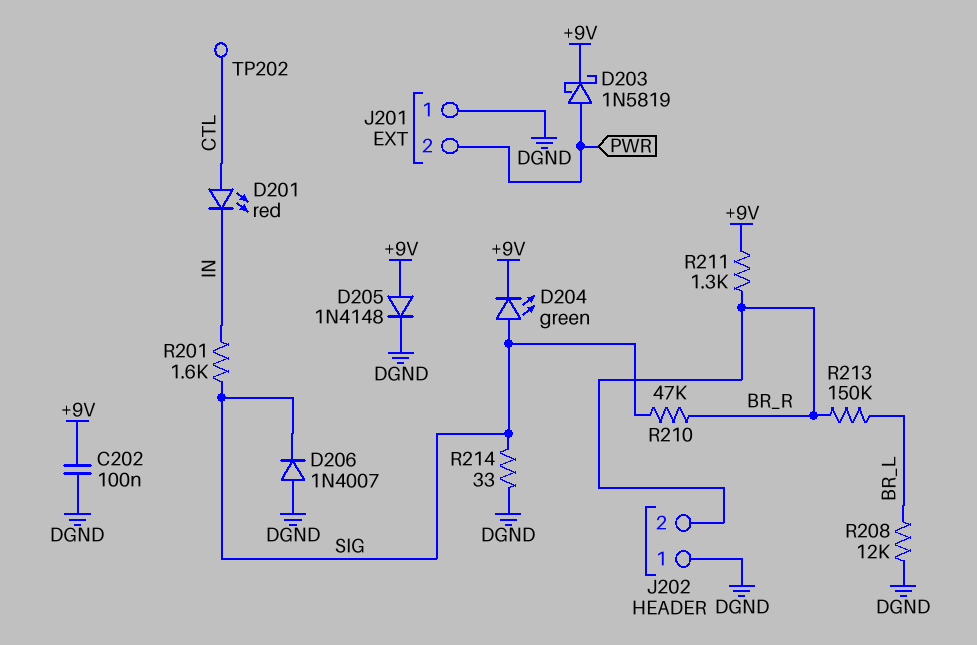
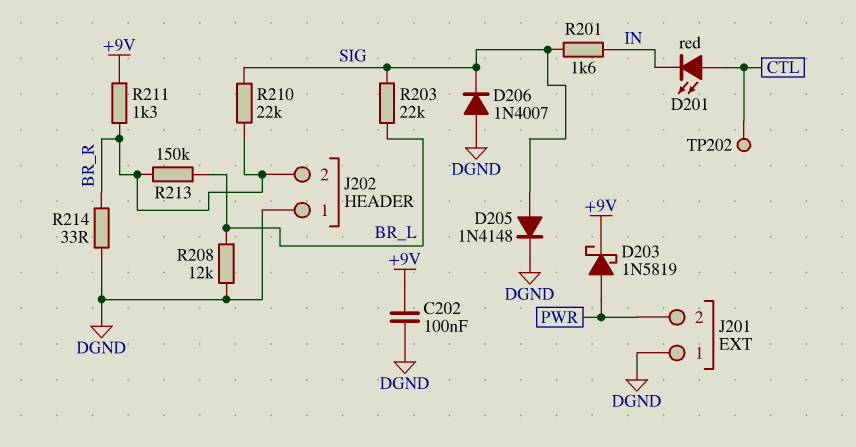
D204: LED green (A SIG, K +9V) -> none
D205: diode 1N4148 (A +9V, K DGND) -> diode 1N4148 (A SIG, K DGND)
R203: none -> 22k (BR_L, SIG)
R210: 47k (BR_R, SIG) -> 22k (BR_R, SIG)
R214: 33 (DGND, SIG) -> 33 (BR_R, DGND)

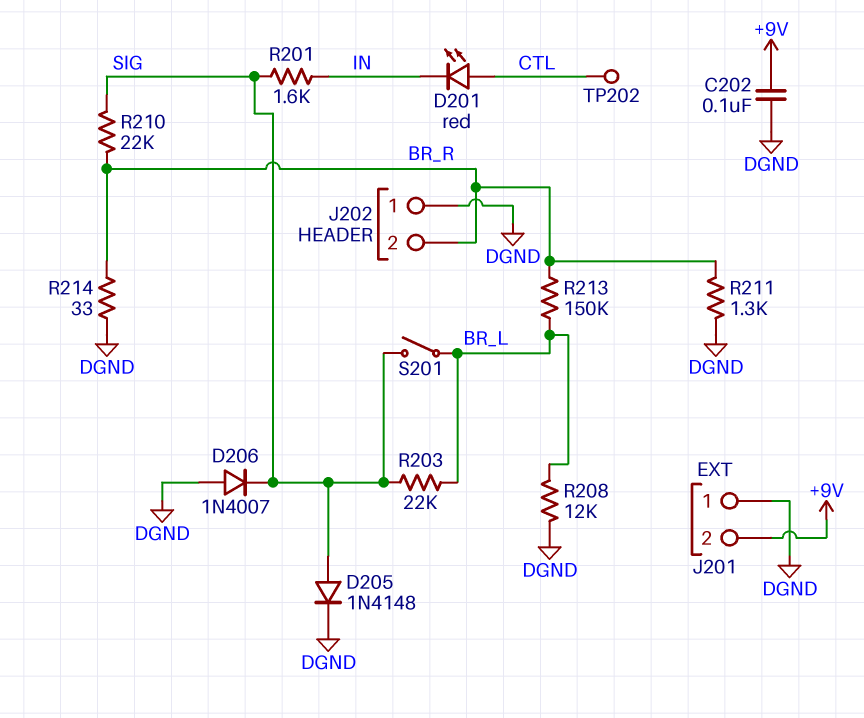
D203: schottky 1N5819 (A PWR, K +9V) -> none
J201 pin 2: PWR -> +9V
R211: 1.3k (+9V, BR_R) -> 1.3k (BR_R, DGND)
S201: none -> switch (BR_L, SIG)

